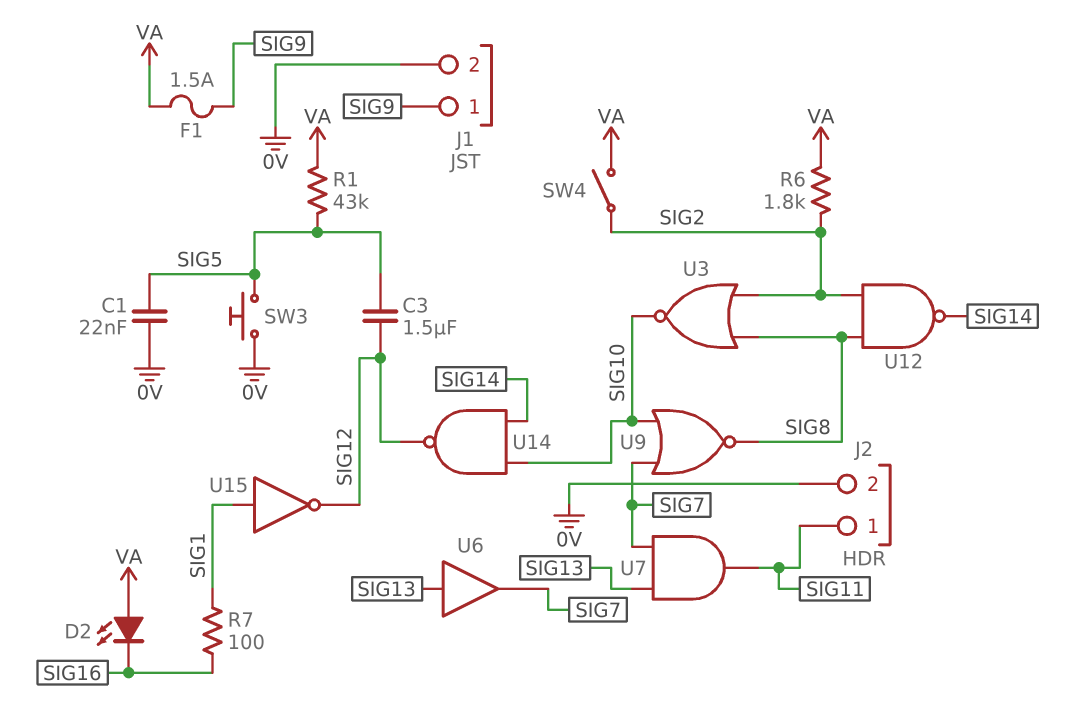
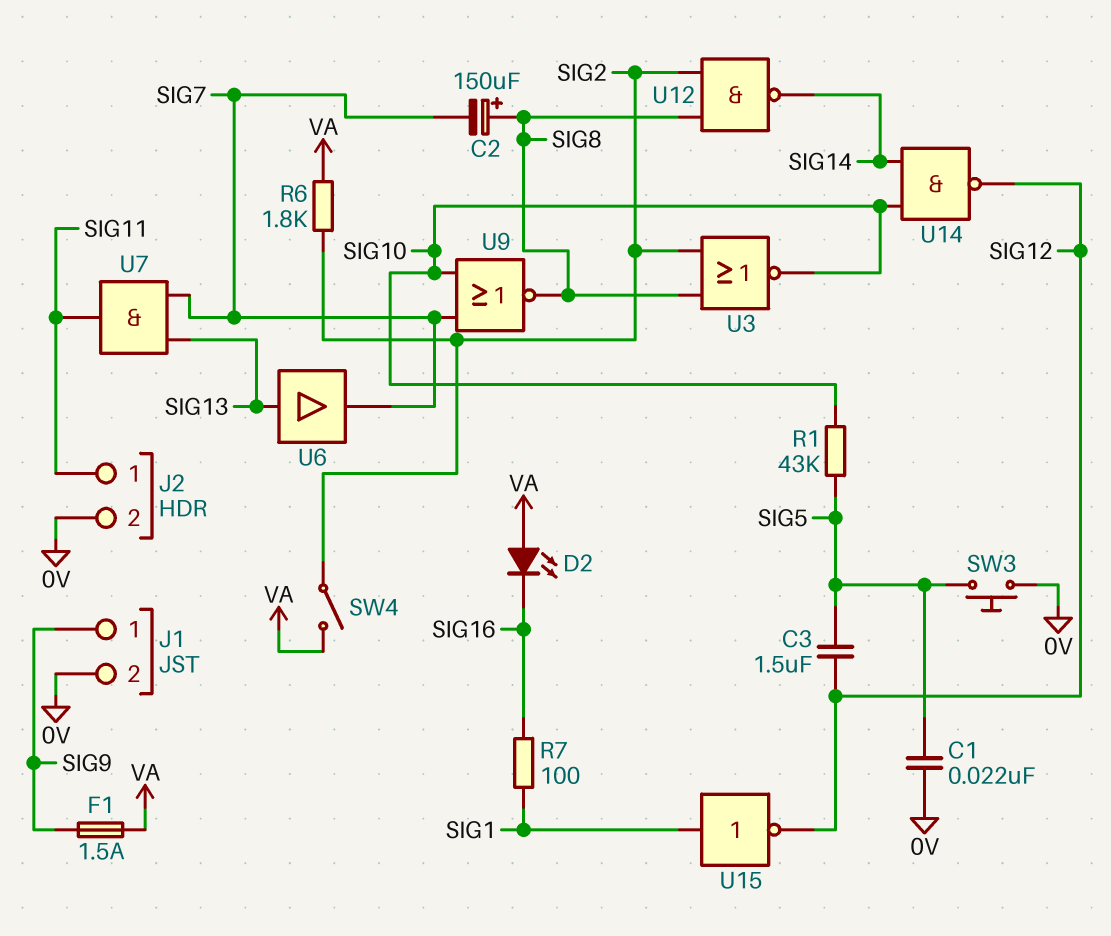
C2: none -> 150uF (plus SIG8, minus SIG7)
R1: 43k (SIG5, VA) -> 43k (SIG5, SIG10)

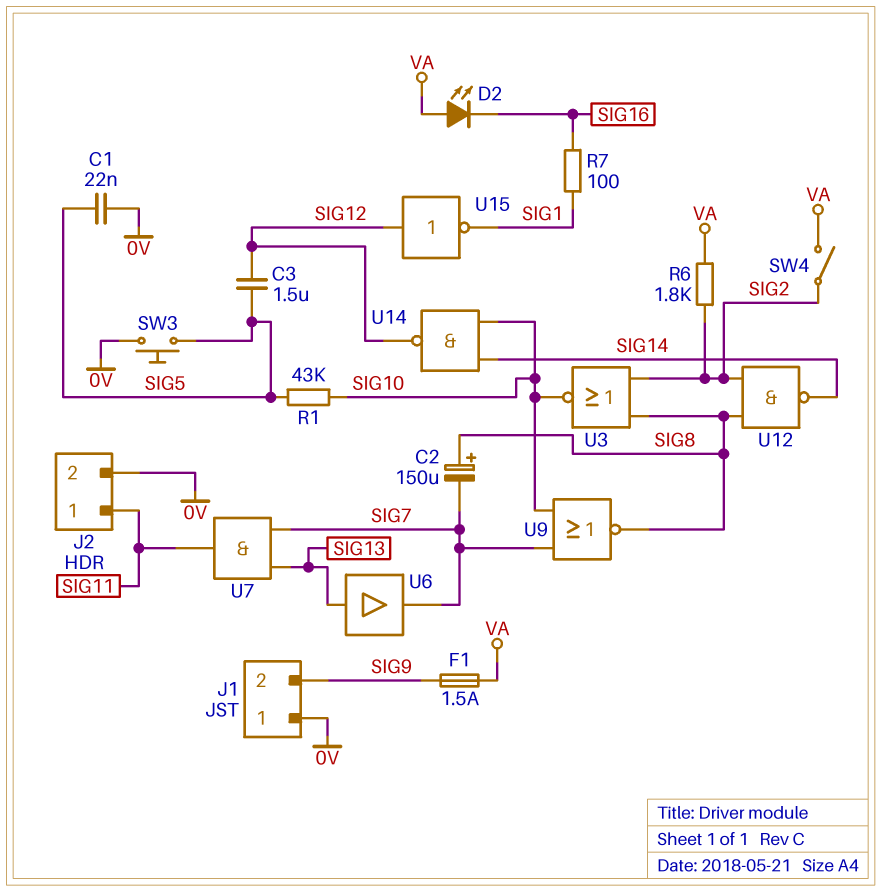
J1 pin 1: SIG9 -> 0V
J1 pin 2: 0V -> SIG9
U15: NOT (in SIG1, out SIG12) -> NOT (in SIG12, out SIG1)

